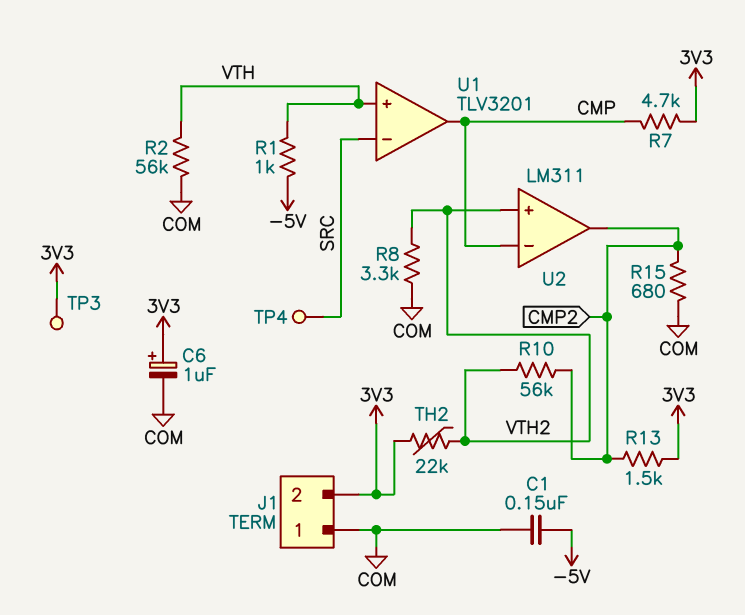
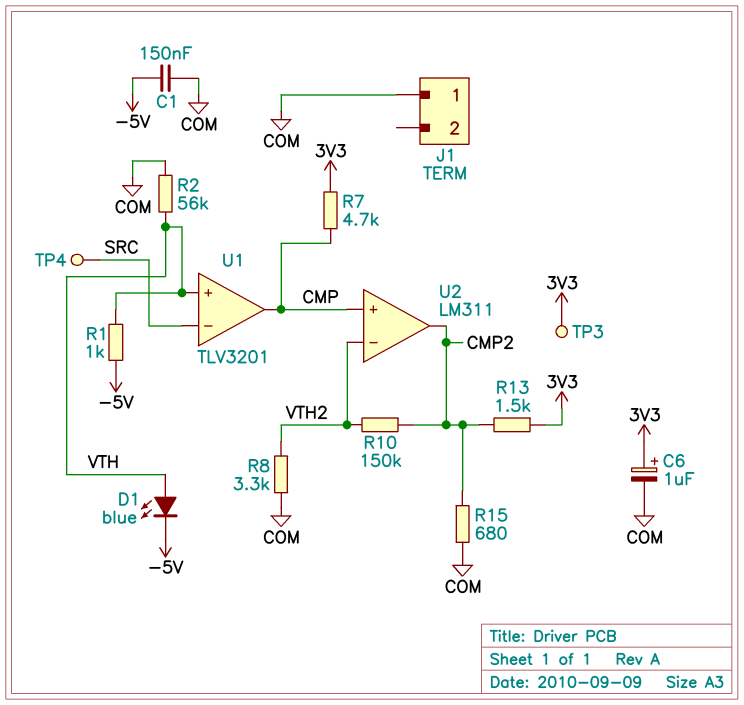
D1: none -> LED blue (A VTH, K -5V)
J1 pin 2: 3V3 -> none
R10: 56k (CMP2, VTH2) -> 150k (CMP2, VTH2)
TH2: 22k (3V3, VTH2) -> none
U2 pin in+: VTH2 -> CMP
U2 pin in-: CMP -> VTH2

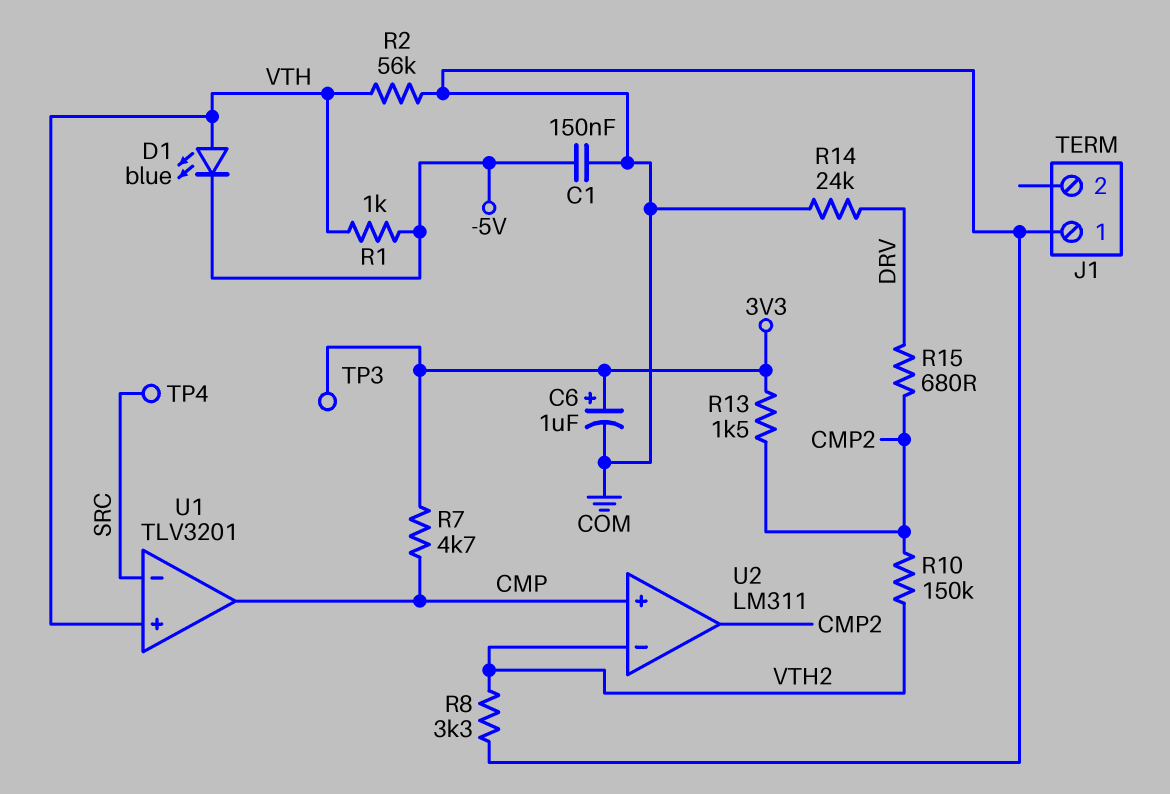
R14: none -> 24k (COM, DRV)
R15: 680 (CMP2, COM) -> 680 (CMP2, DRV)

